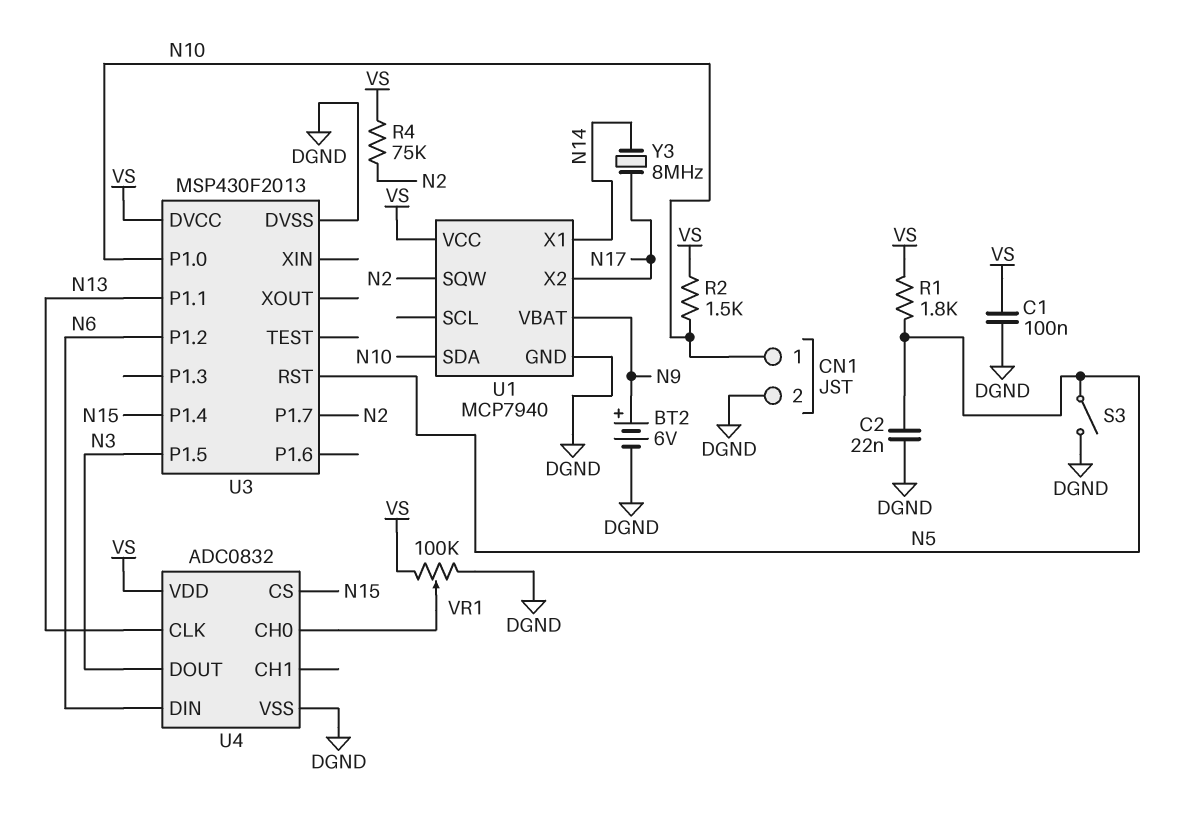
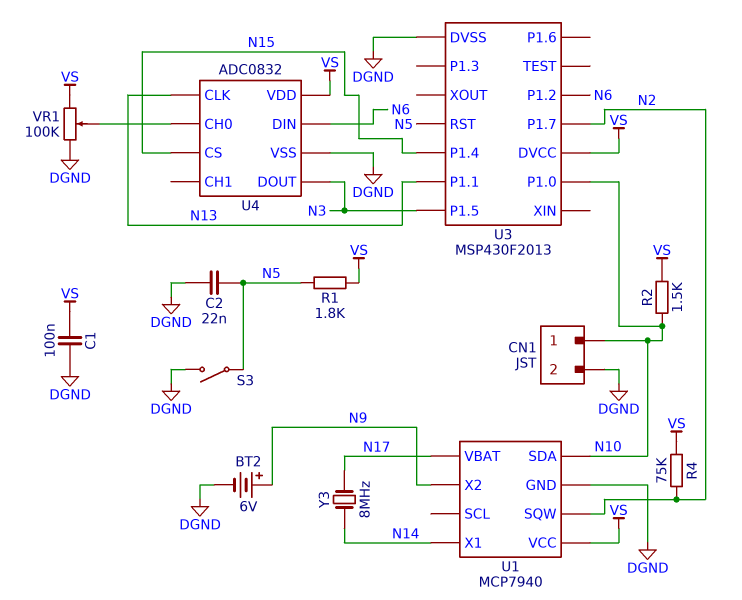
U1 pin VBAT: N9 -> N17
U1 pin X2: N17 -> N9

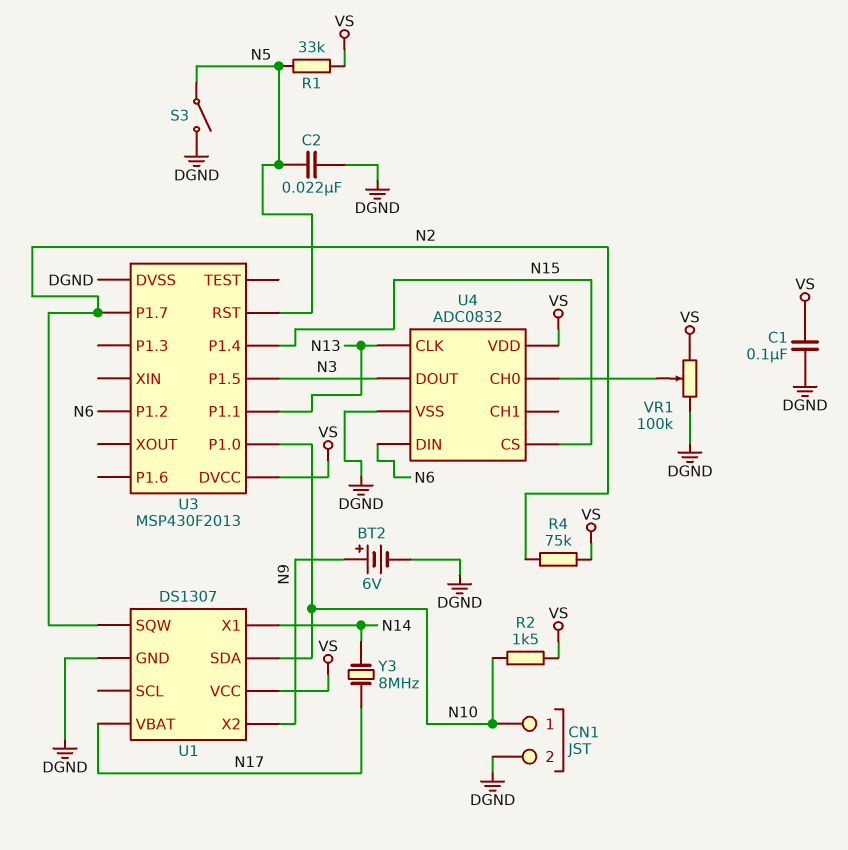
R1: 1.8k (N5, VS) -> 33k (N5, VS)
U1: MCP7940 -> DS1307

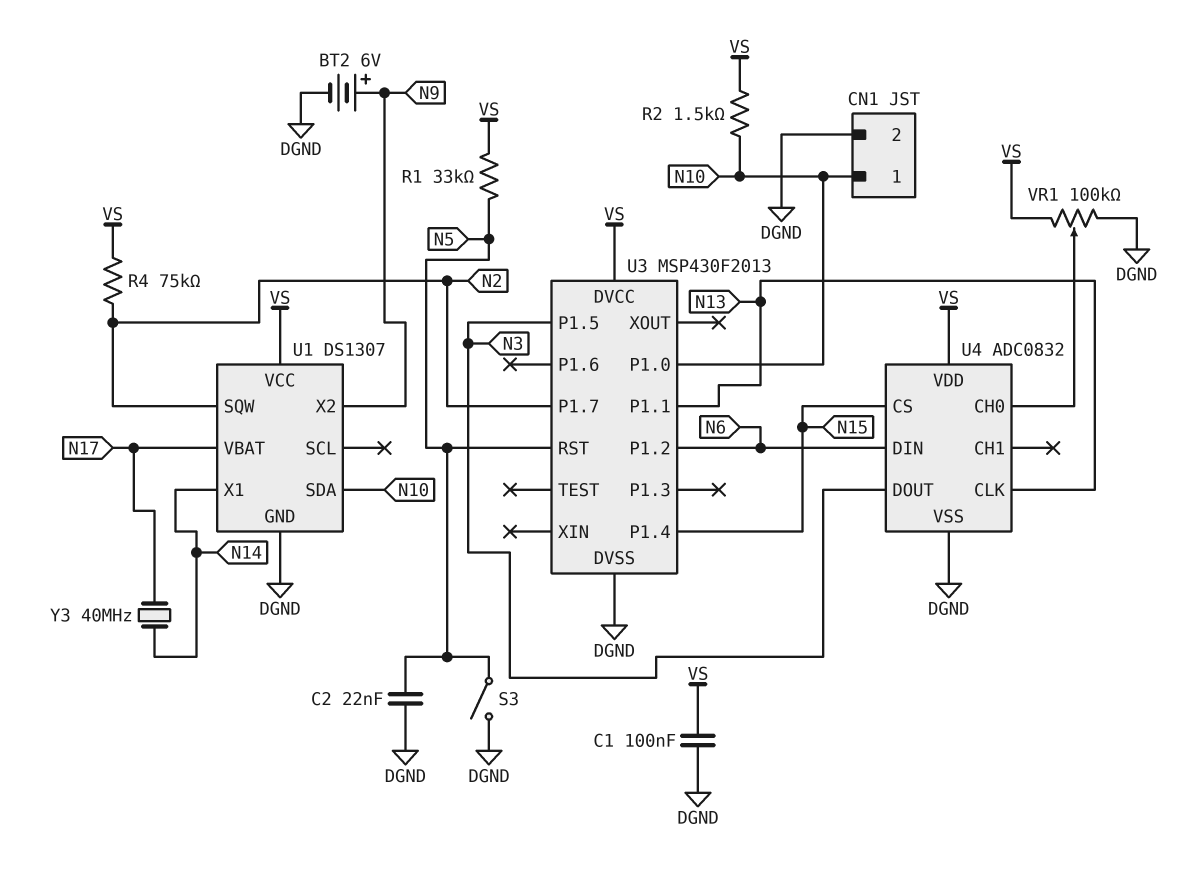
Y3: 8MHz (N14, N17) -> 40MHz (N14, N17)

